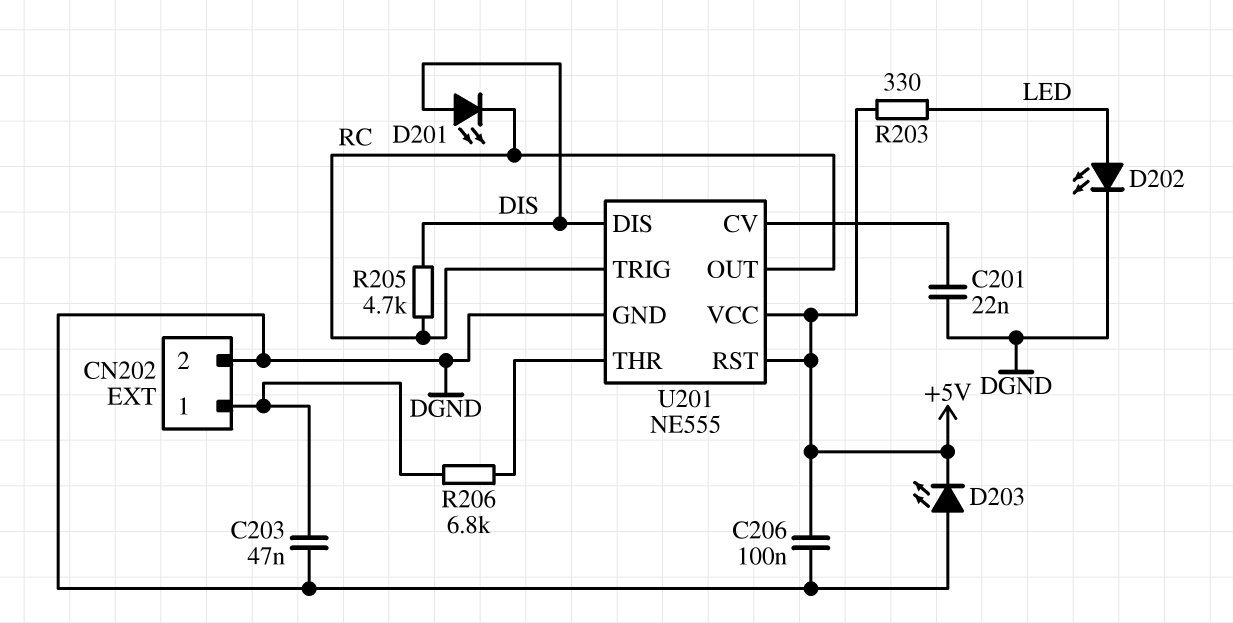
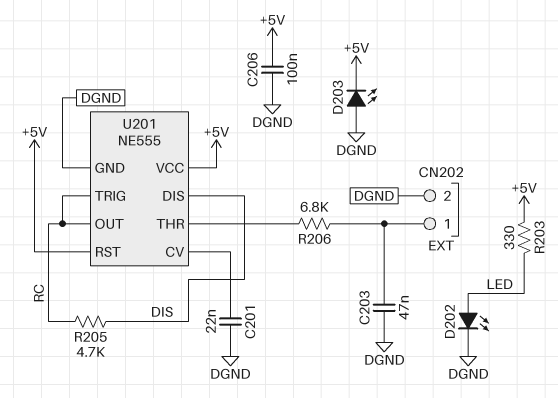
D201: LED (A DIS, K RC) -> none

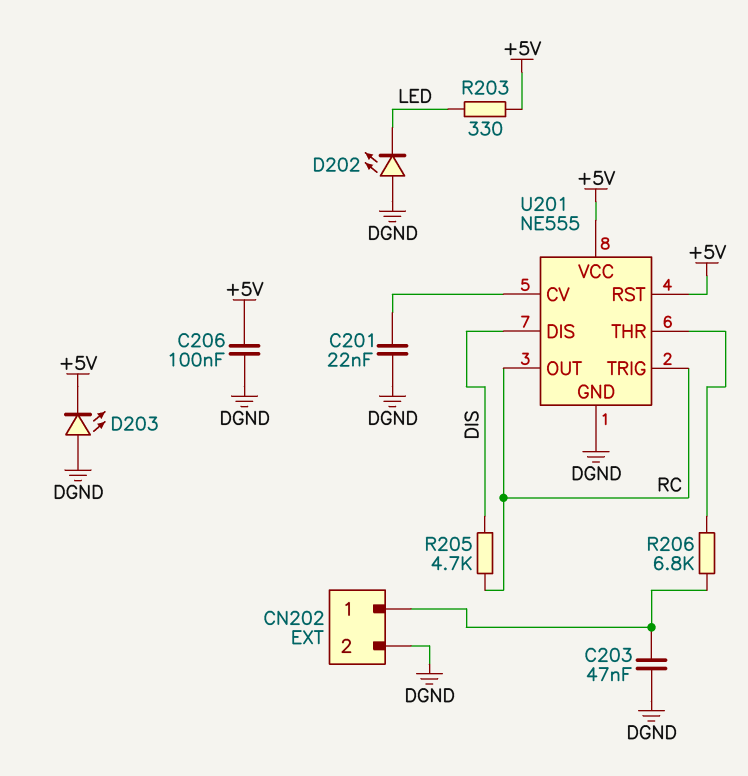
D202: LED (A LED, K DGND) -> LED (A DGND, K LED)

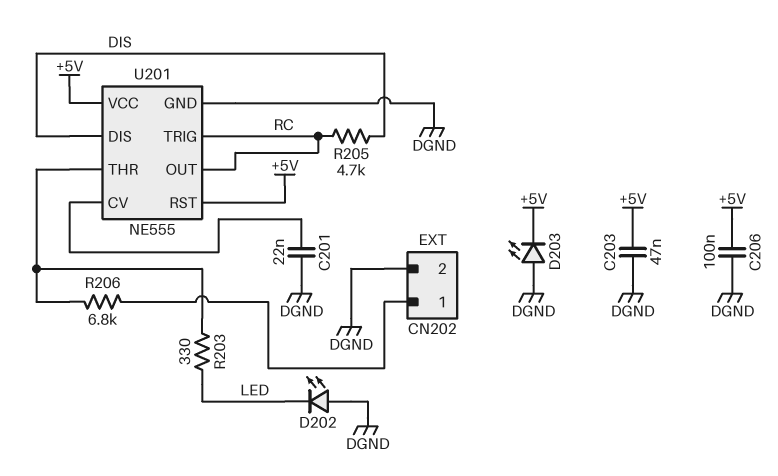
C203: 47nF (CN202/1, DGND) -> 47nF (+5V, DGND)
R203: 330 (+5V, LED) -> 330 (LED, U201/THR)

